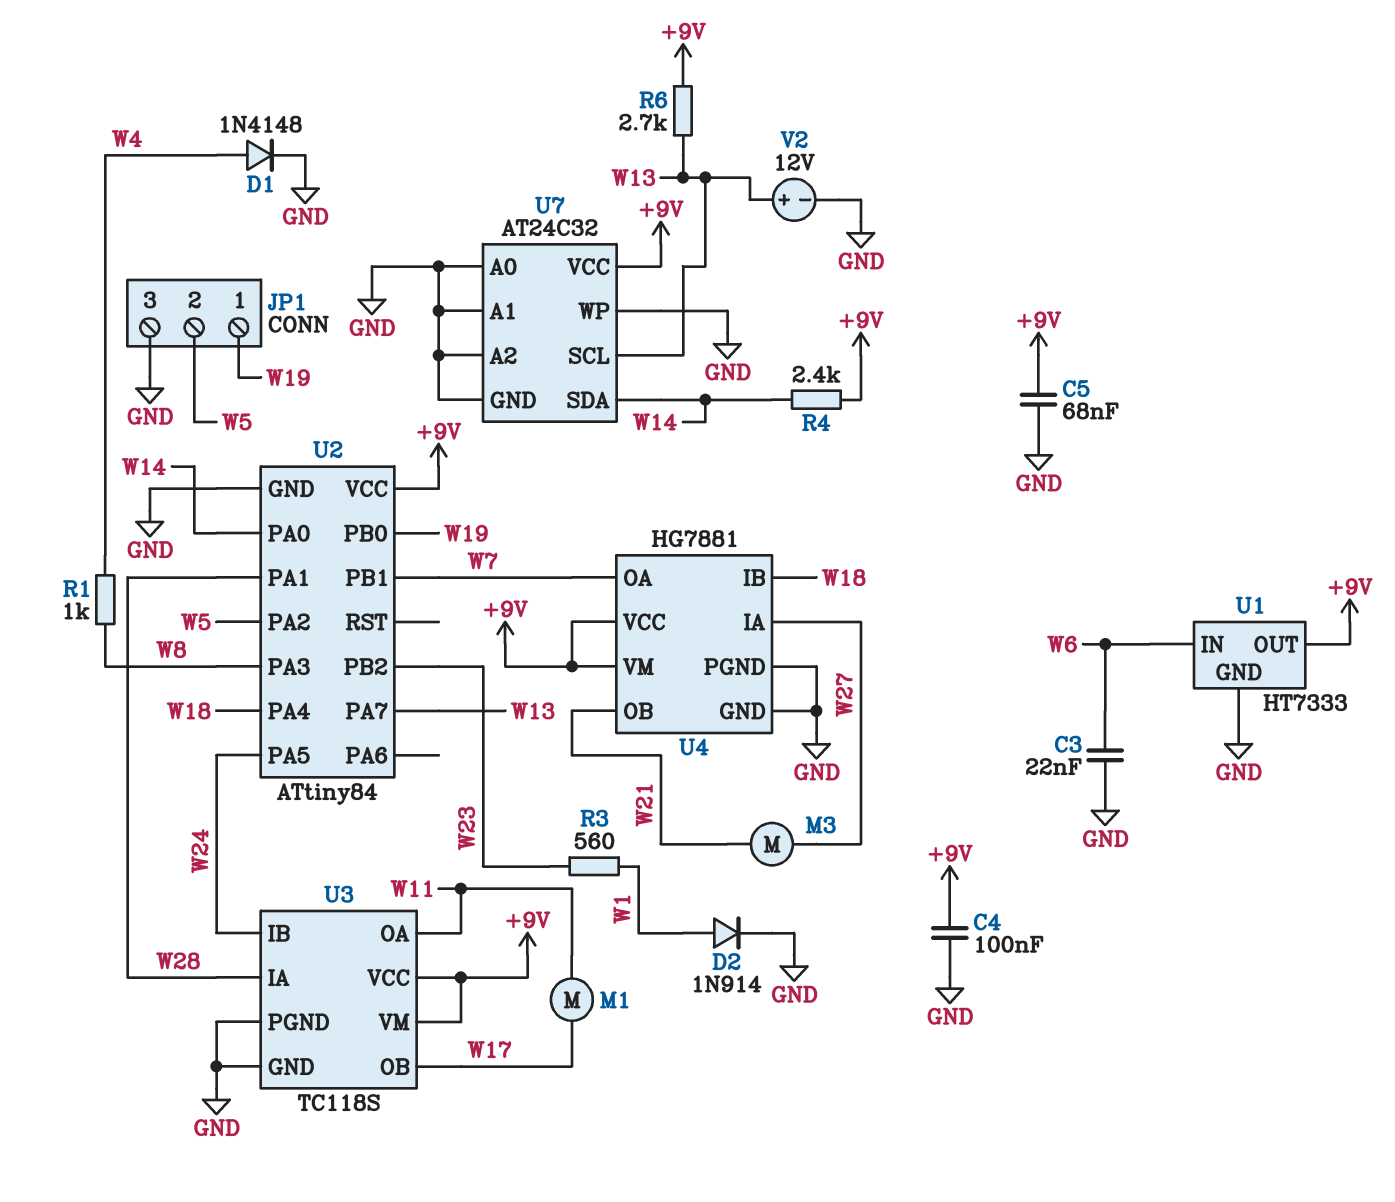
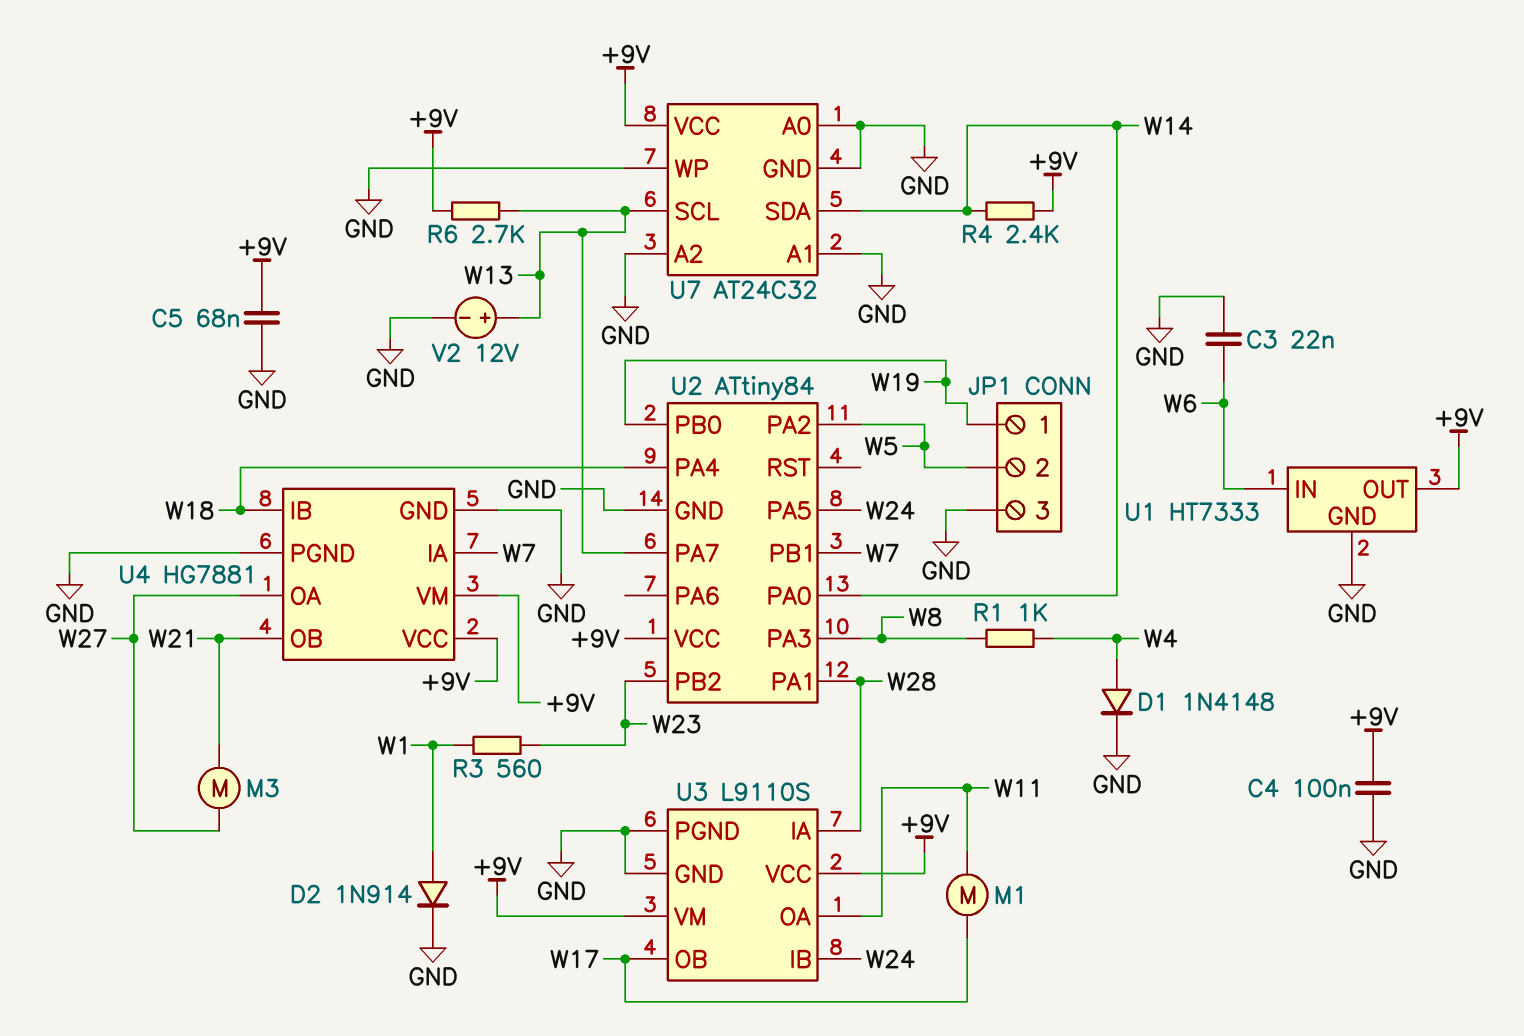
U3: TC118S -> L9110S
U4 pin IA: W27 -> W7
U4 pin OA: W7 -> W27

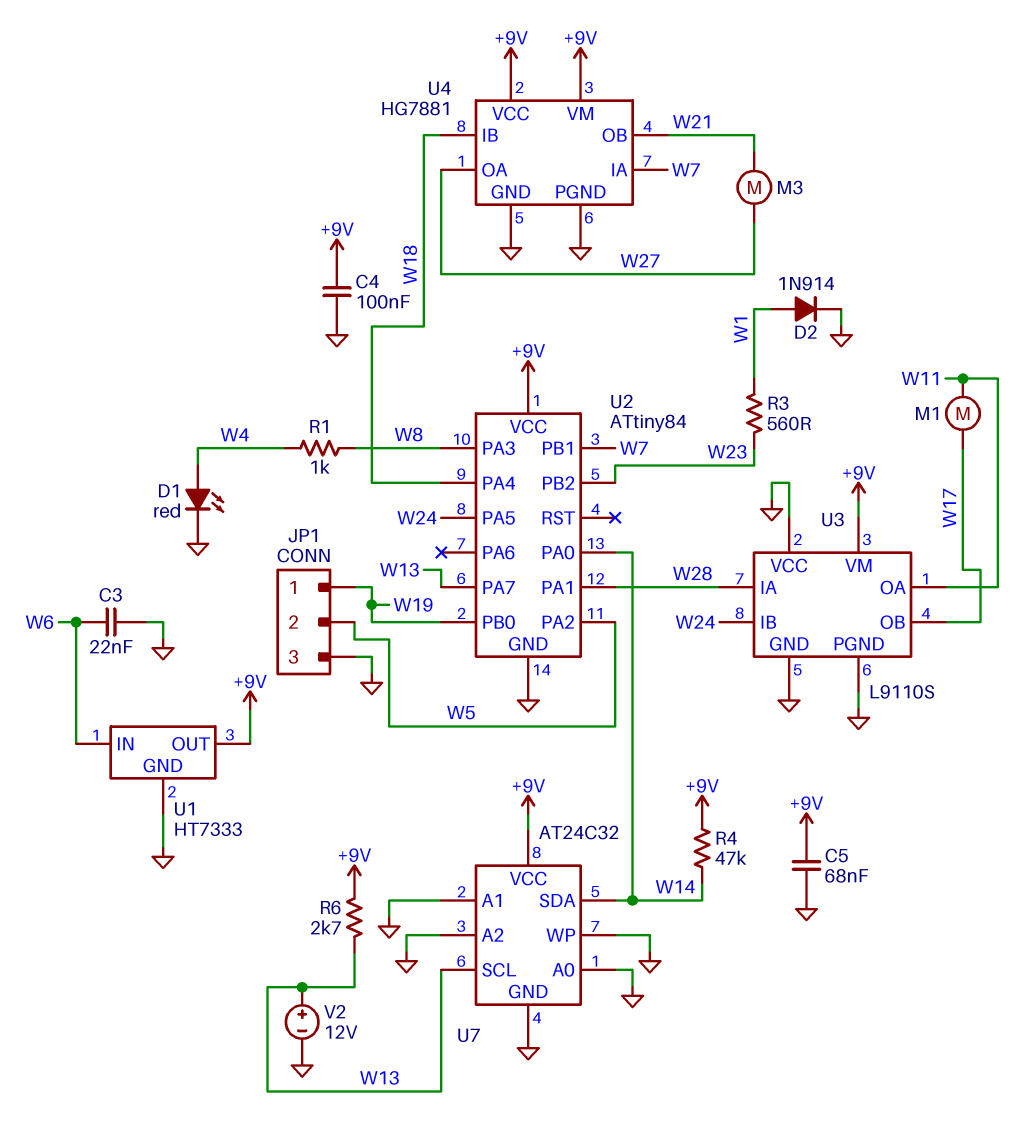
D1: diode 1N4148 (A W4, K GND) -> LED red (A W4, K GND)
R4: 2.4k (+9V, W14) -> 47k (+9V, W14)
U3 pin VCC: +9V -> GND

